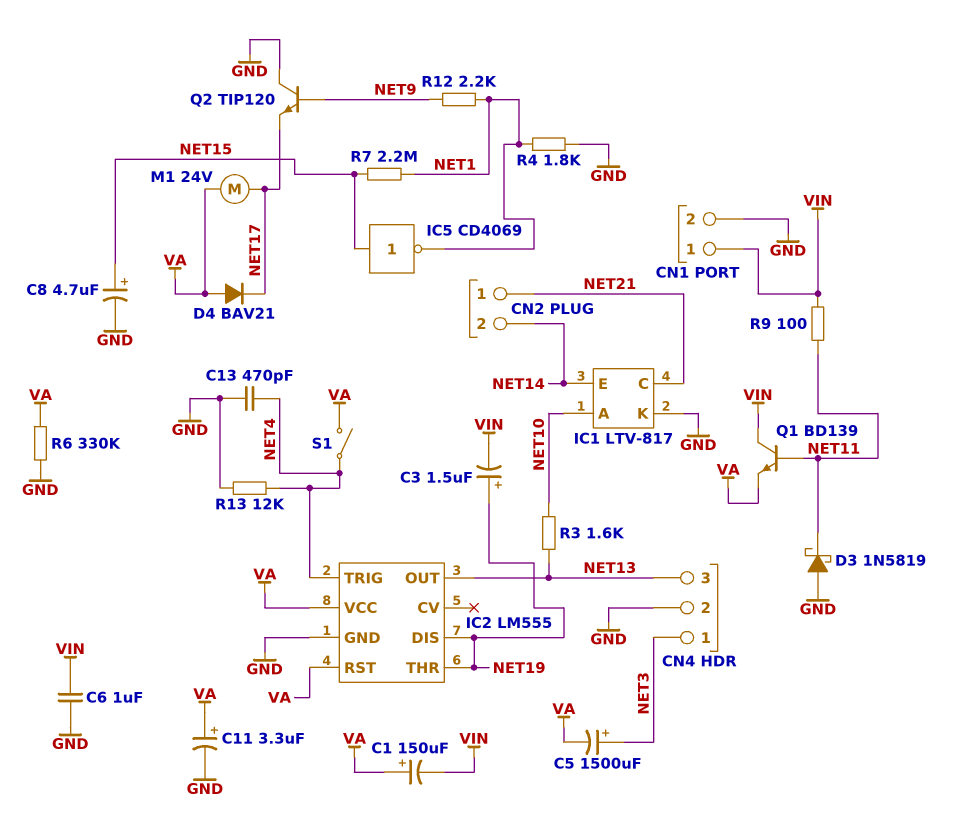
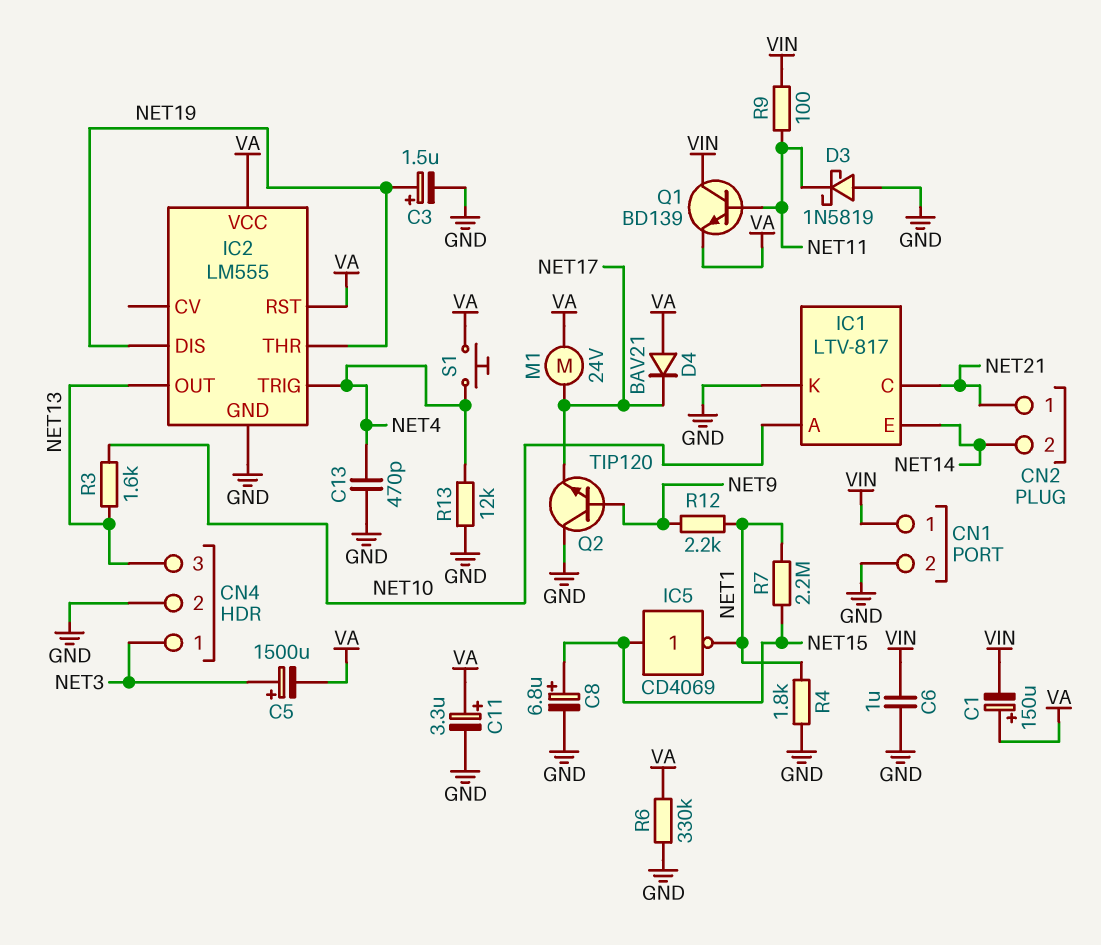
C3: 1.5uF (plus NET19, minus VIN) -> 1.5uF (plus NET19, minus GND)
C8: 4.7uF (plus NET15, minus GND) -> 6.8uF (plus NET15, minus GND)
S1: switch (NET4, VA) -> button (NET4, VA)

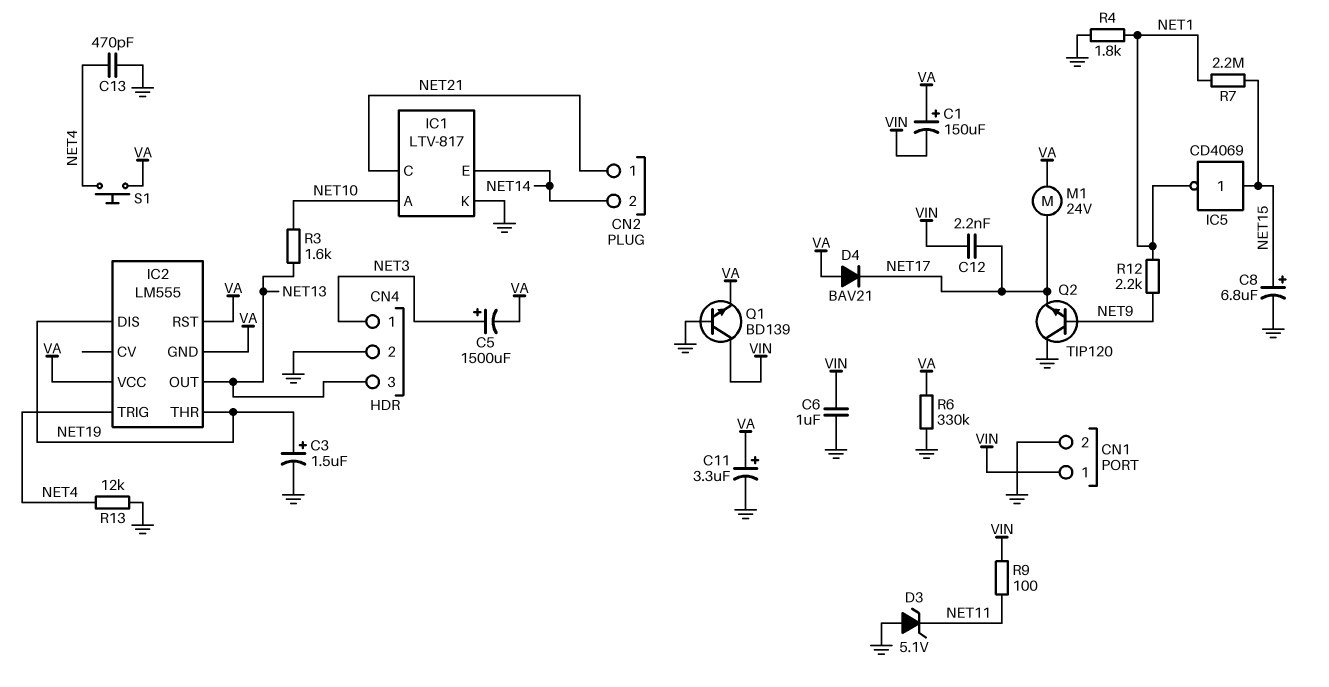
C12: none -> 2.2nF (NET17, VIN)
D3: schottky 1N5819 (A GND, K NET11) -> zener 5.1V (A GND, K NET11)
IC2 pin GND: GND -> VA
Q1: NPN BD139 (B NET11, C VIN, E VA) -> NPN BD139 (B GND, C VIN, E VA)

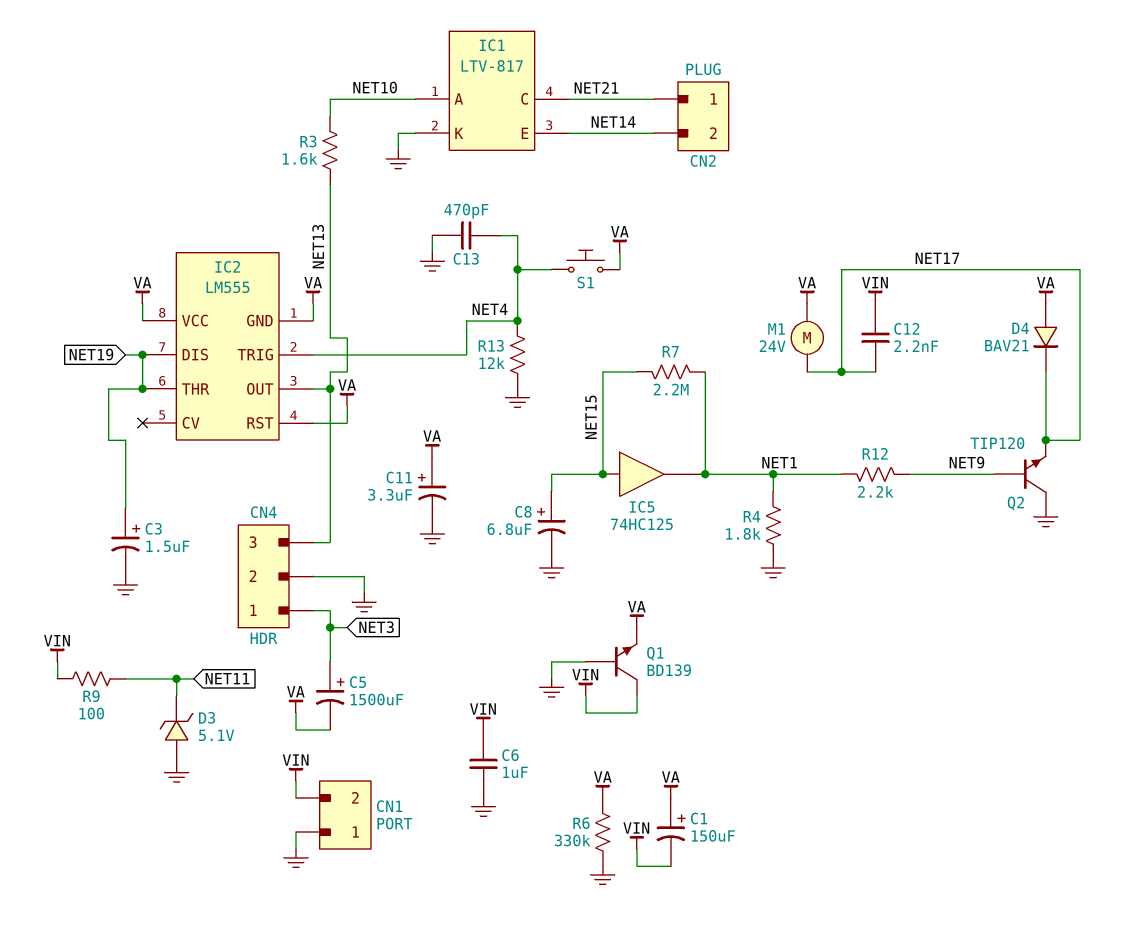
CN1 pin 1: VIN -> GND
CN1 pin 2: GND -> VIN
IC5: NOT CD4069 (in NET15, out NET1) -> buffer 74HC125 (in NET15, out NET1)

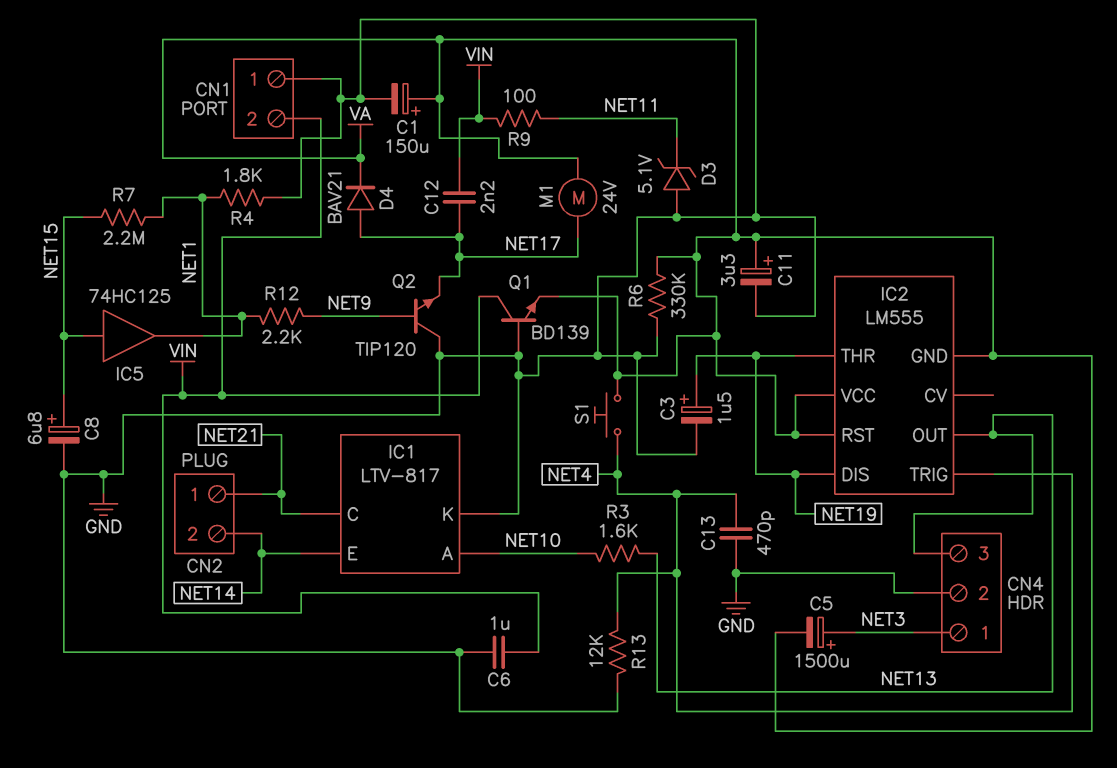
C1: 150uF (plus VA, minus VIN) -> 150uF (plus VA, minus GND)
D4: diode BAV21 (A VA, K NET17) -> diode BAV21 (A NET17, K VA)

